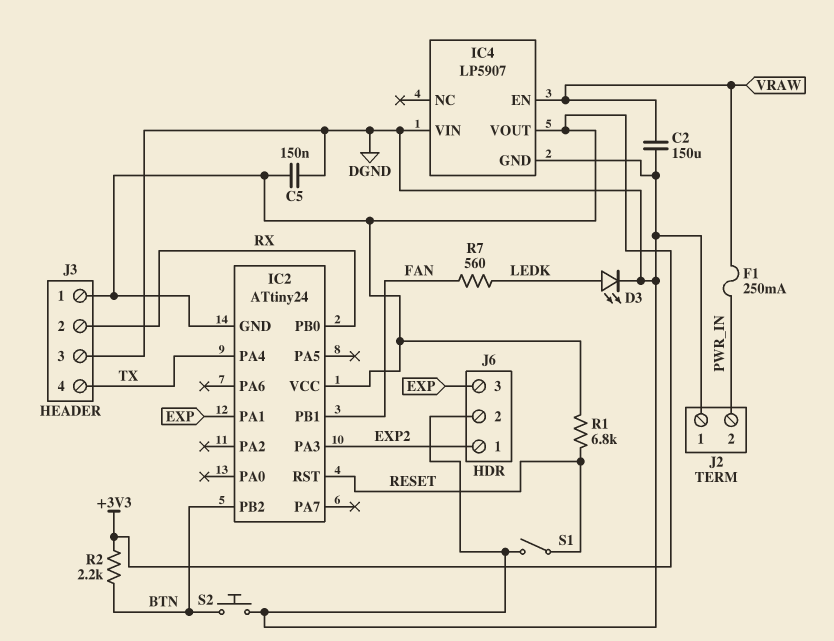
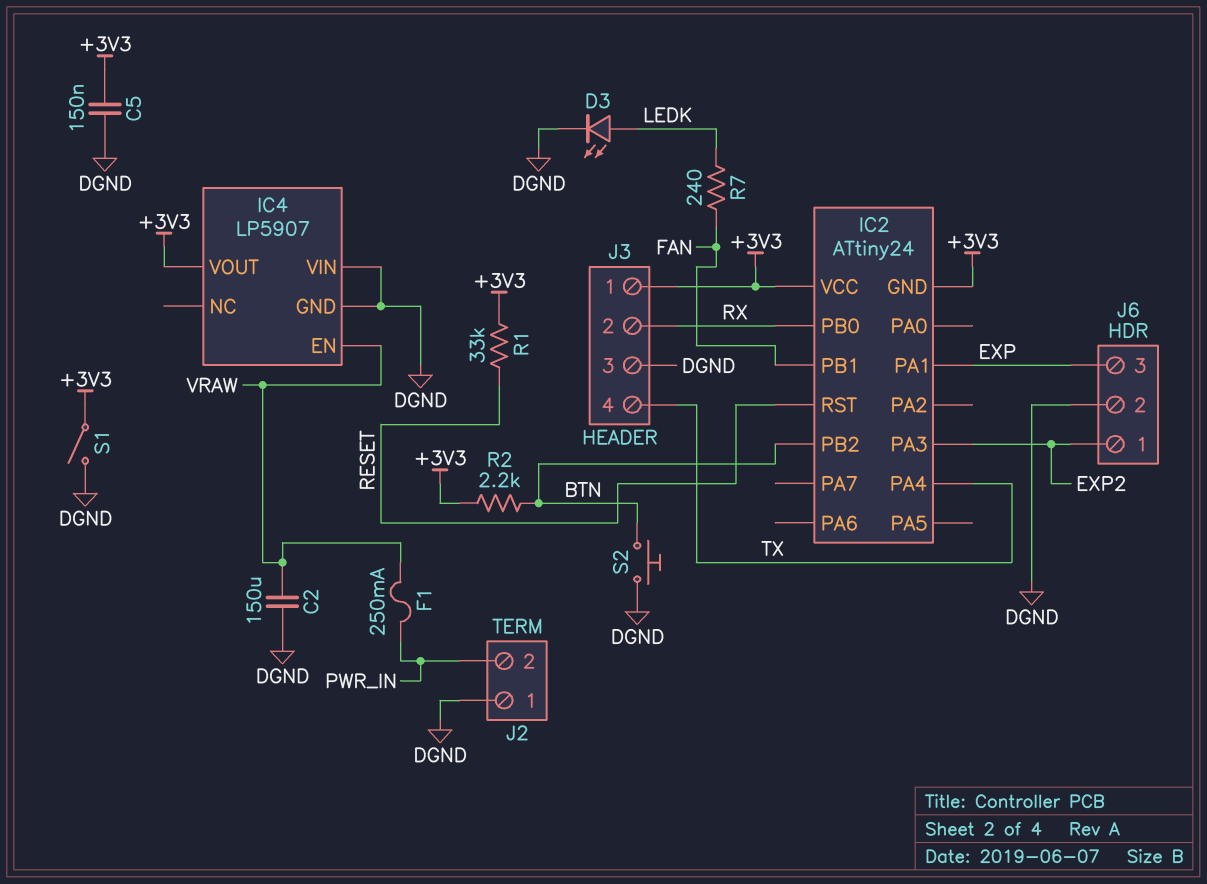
R1: 6.8k (+3V3, RESET) -> 33k (+3V3, RESET)
R7: 560 (FAN, LEDK) -> 240 (FAN, LEDK)
S1: switch (DGND, RESET) -> switch (+3V3, DGND)

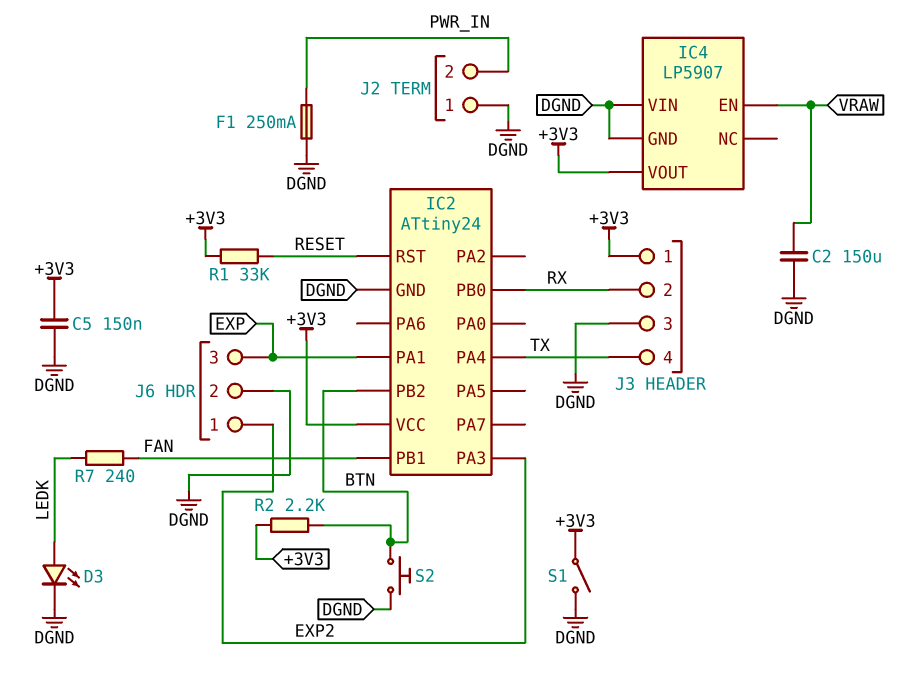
F1: 250mA (PWR_IN, VRAW) -> 250mA (DGND, PWR_IN)
IC2 pin GND: +3V3 -> DGND

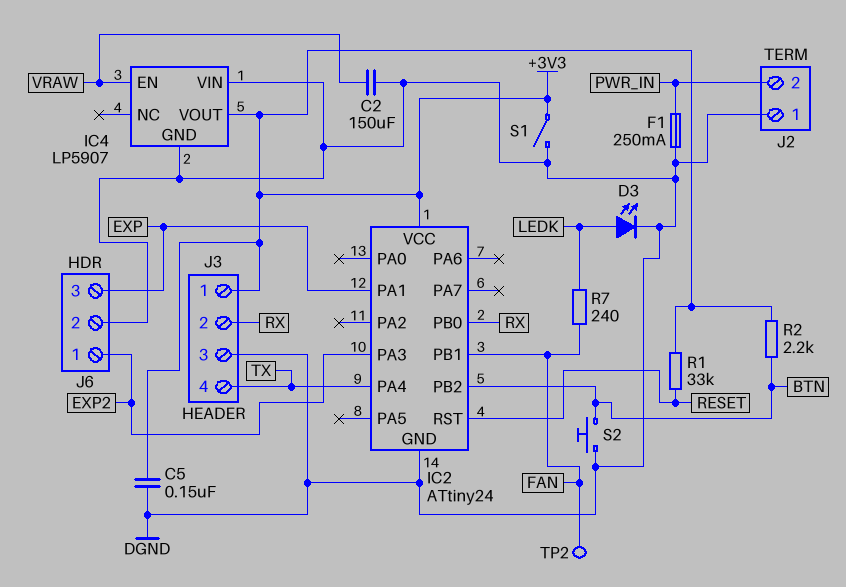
TP2: none -> test point (FAN)

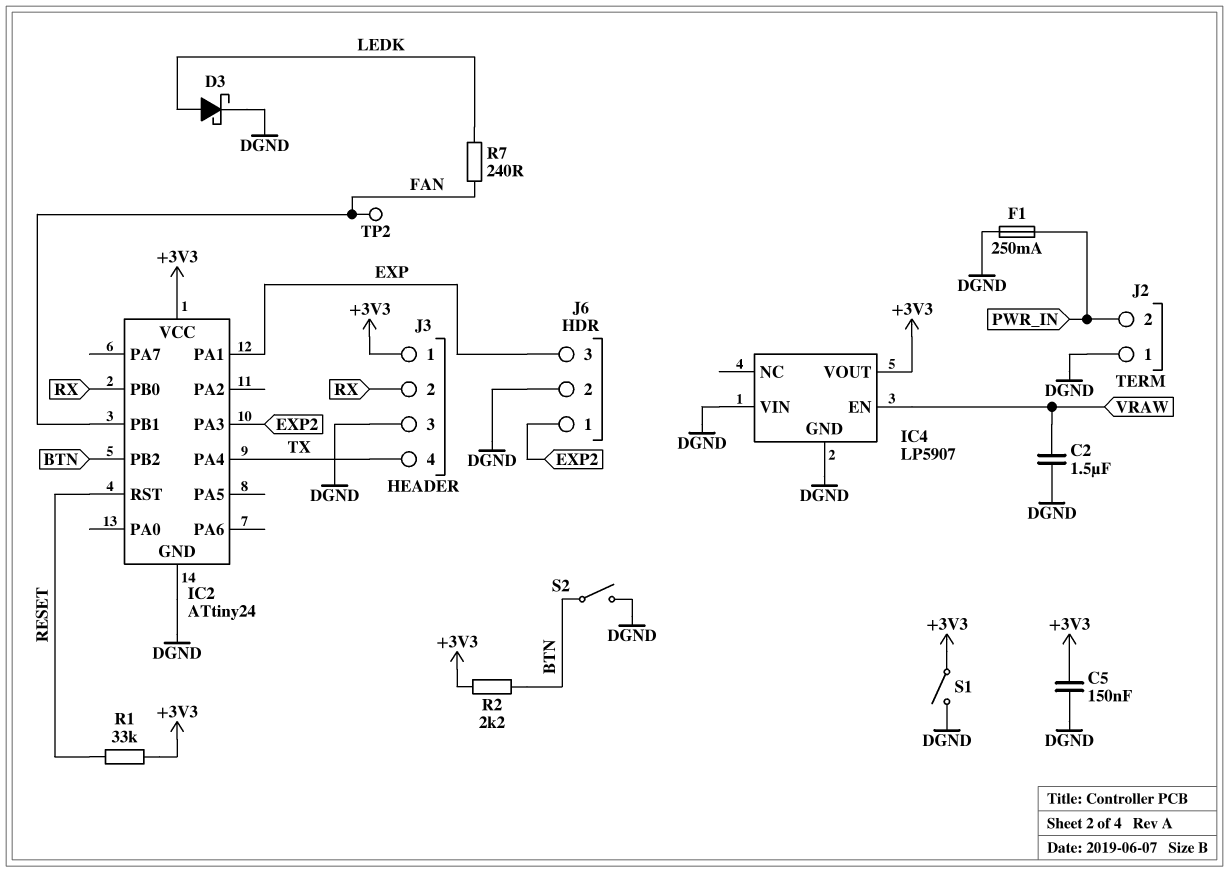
C2: 150uF (DGND, VRAW) -> 1.5uF (DGND, VRAW)
D3: LED (A LEDK, K DGND) -> schottky (A LEDK, K DGND)
S2: button (BTN, DGND) -> switch (BTN, DGND)

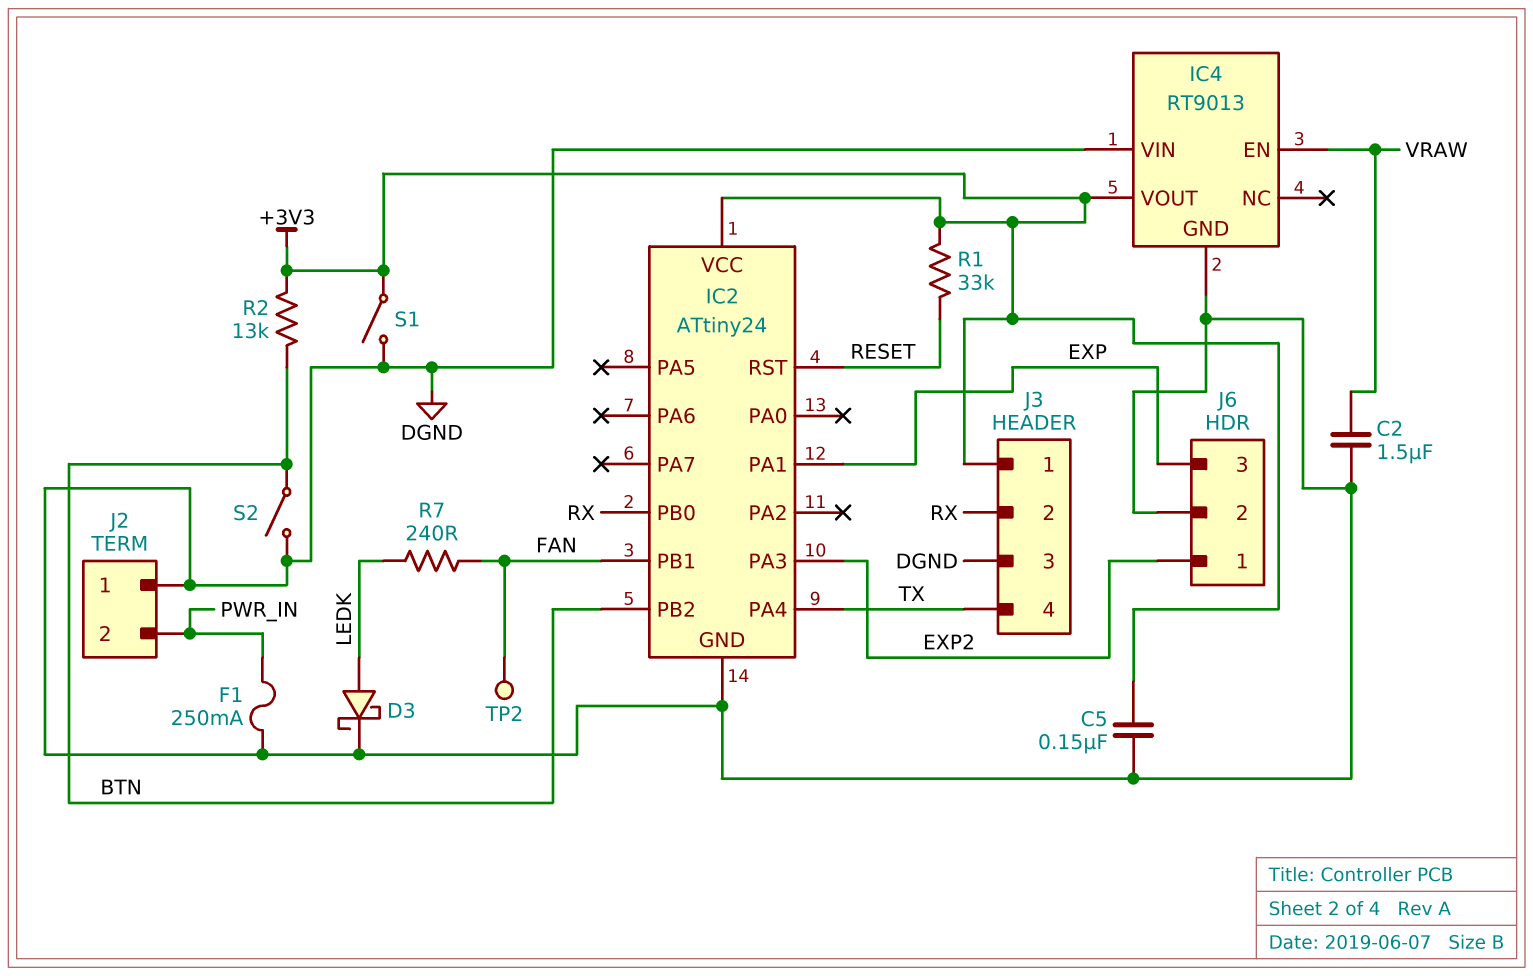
IC4: LP5907 -> RT9013
R2: 2.2k (+3V3, BTN) -> 13k (+3V3, BTN)

